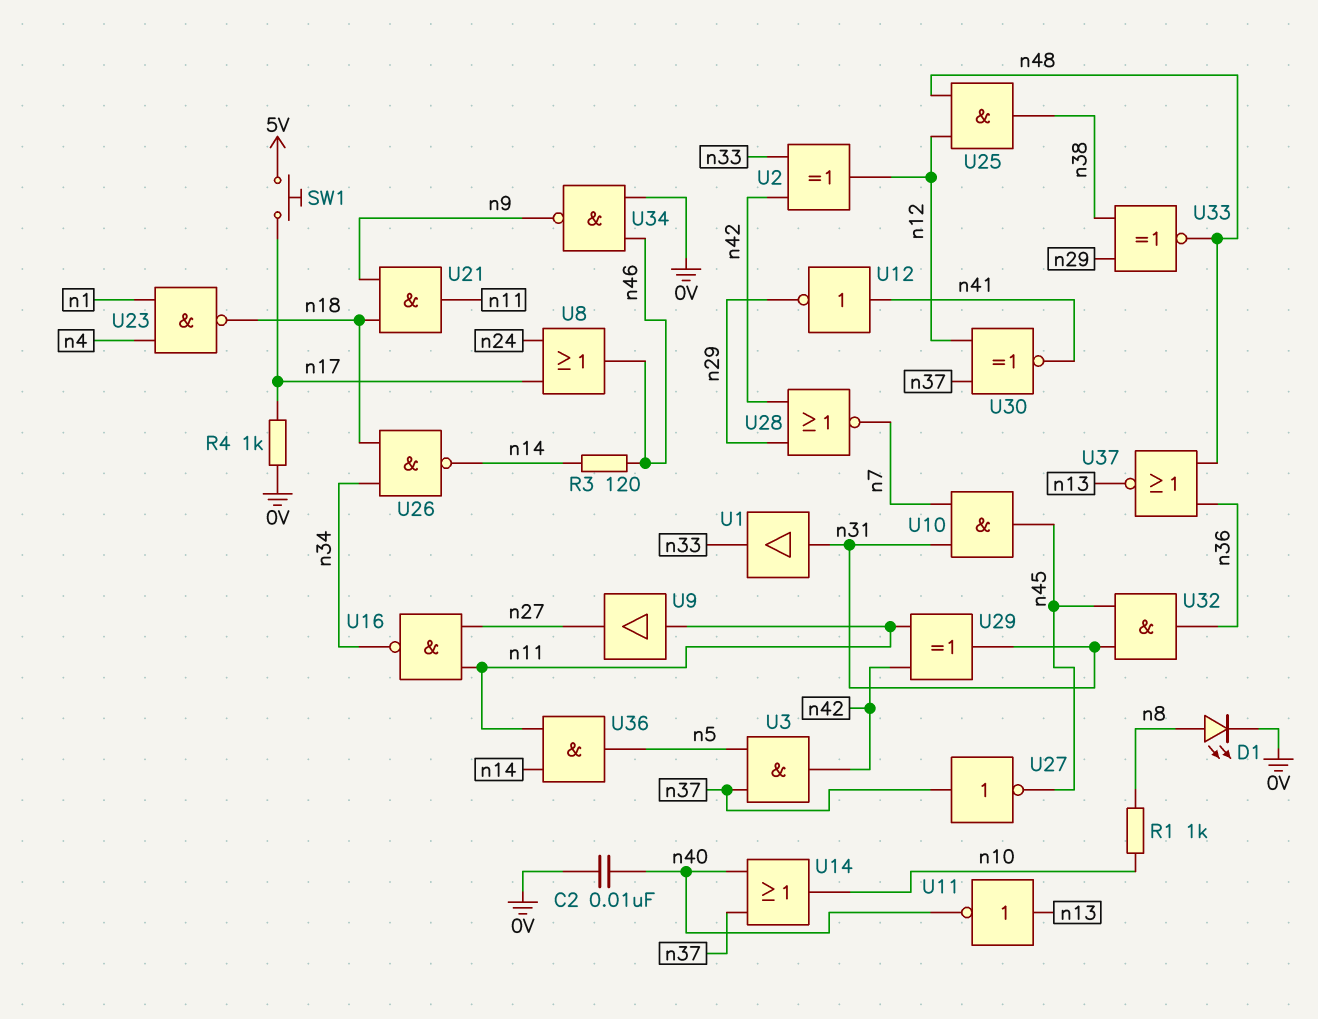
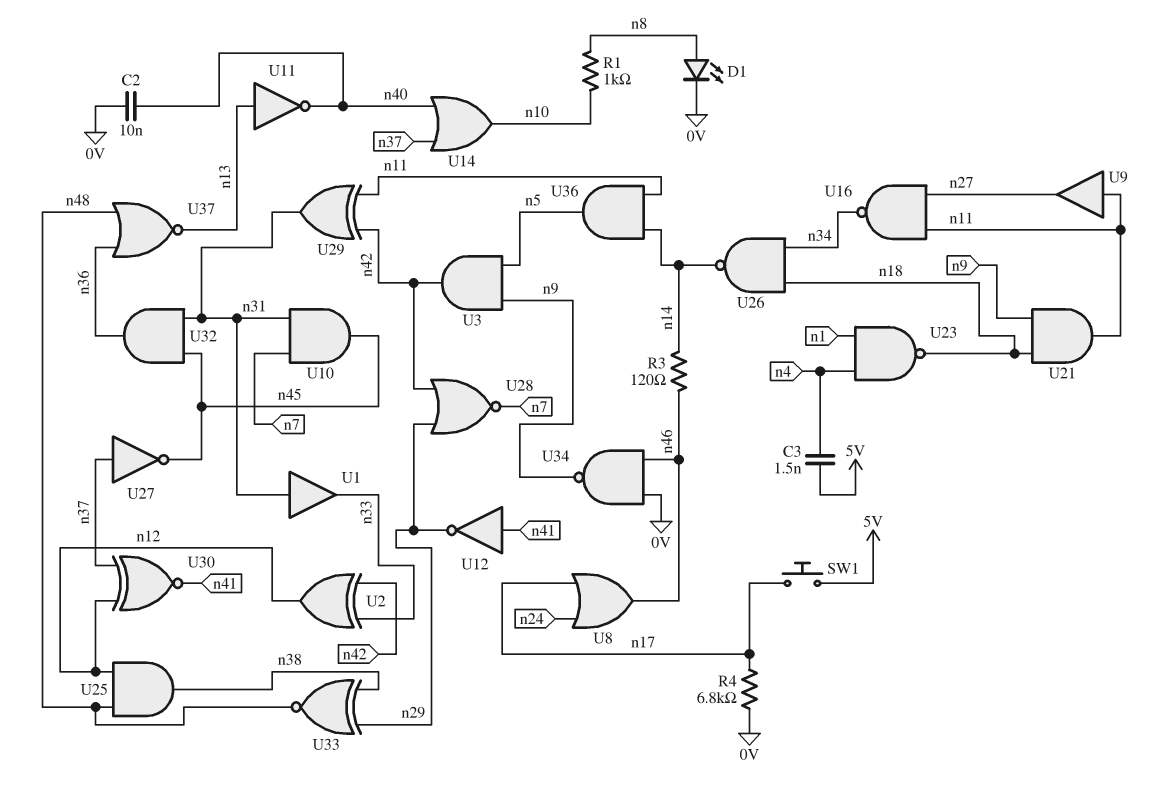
C3: none -> 1.5nF (5V, n4)
R4: 1k (0V, n17) -> 6.8k (0V, n17)
U3: AND (in n5, in n37, out n42) -> AND (in n5, in n9, out n42)

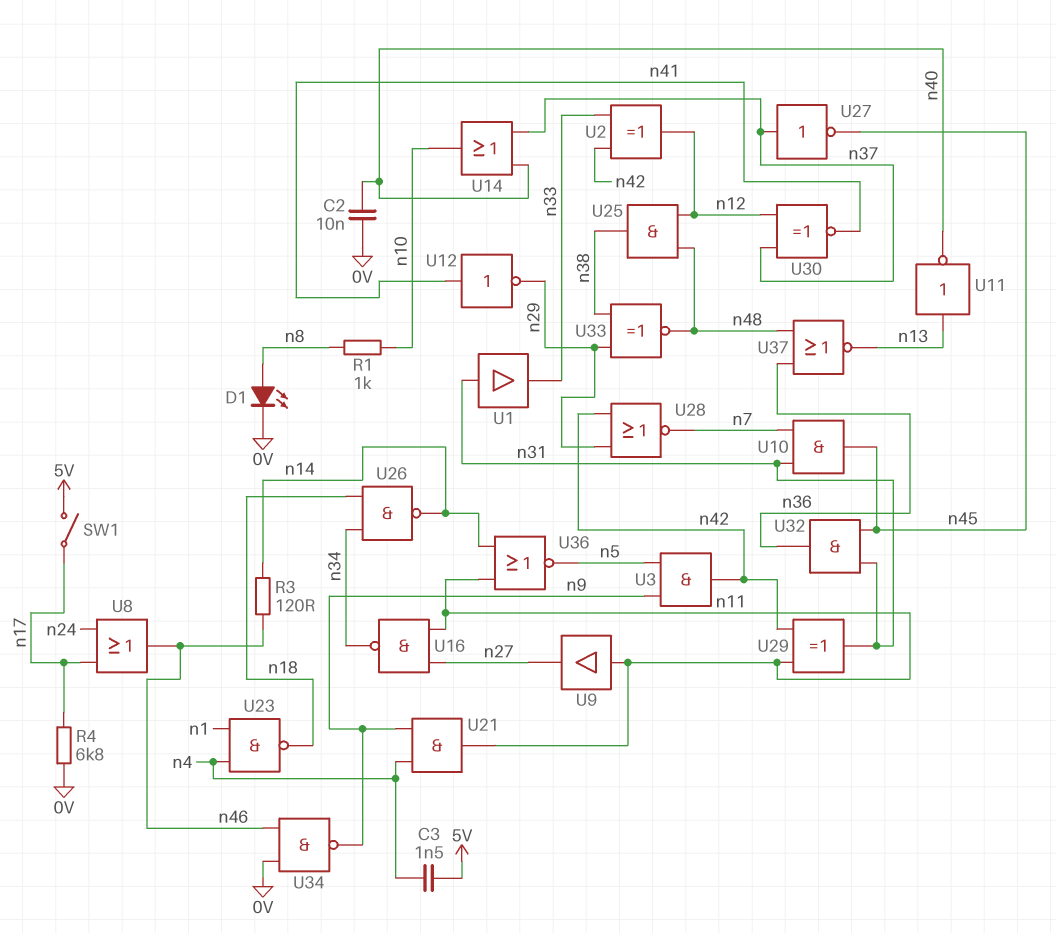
SW1: button (5V, n17) -> switch (5V, n17)
U21: AND (in n9, in n18, out n11) -> AND (in n4, in n9, out n11)
U36: AND (in n11, in n14, out n5) -> NOR (in n11, in n14, out n5)

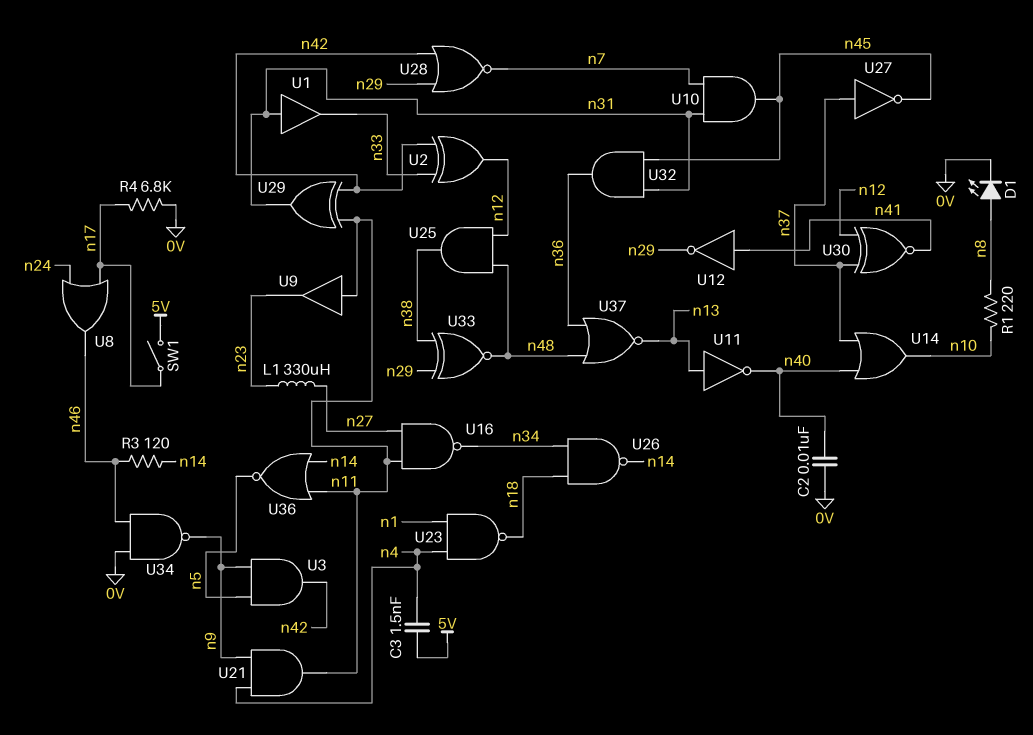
L1: none -> 330uH (n23, n27)
R1: 1k (n8, n10) -> 220 (n8, n10)
U9: buffer (in n11, out n27) -> buffer (in n11, out n23)

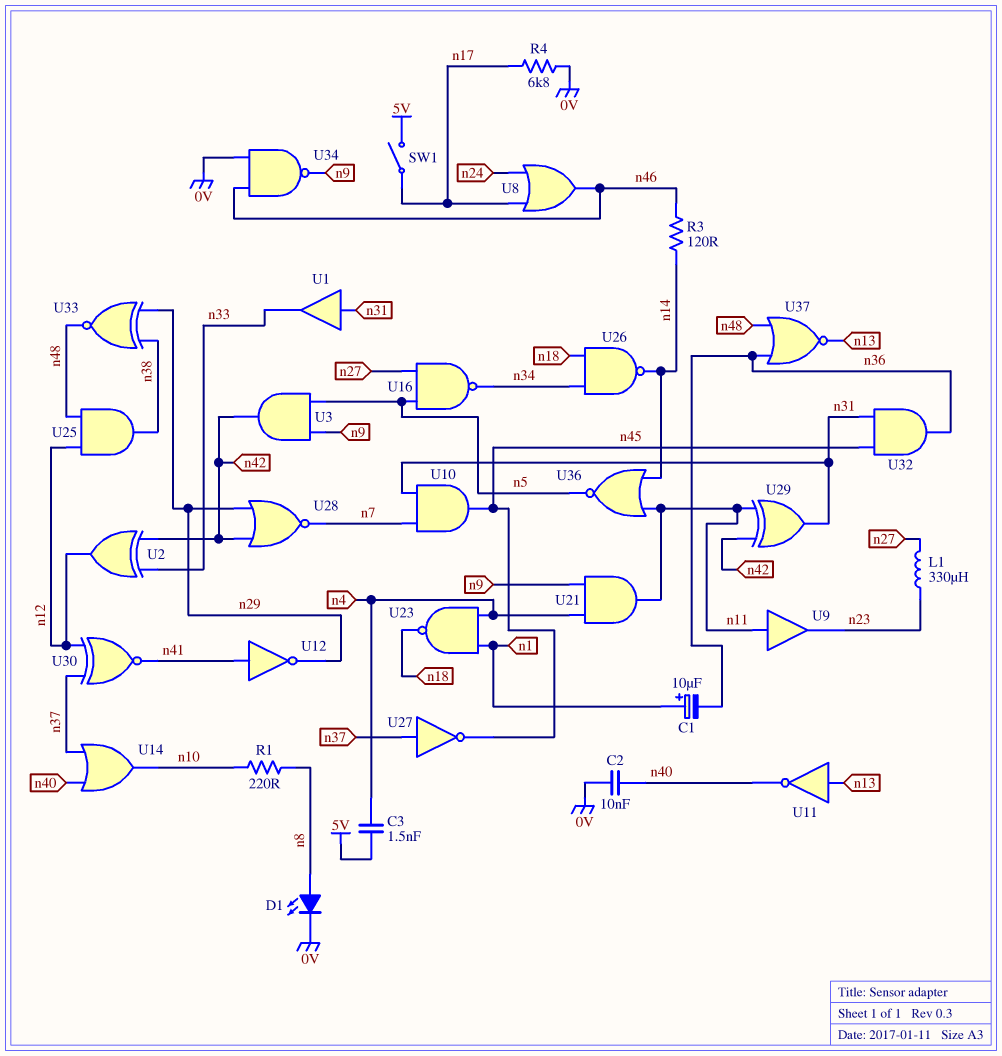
C1: none -> 10uF (plus n1, minus n36)
U16: NAND (in n11, in n27, out n34) -> NAND (in n5, in n27, out n34)

